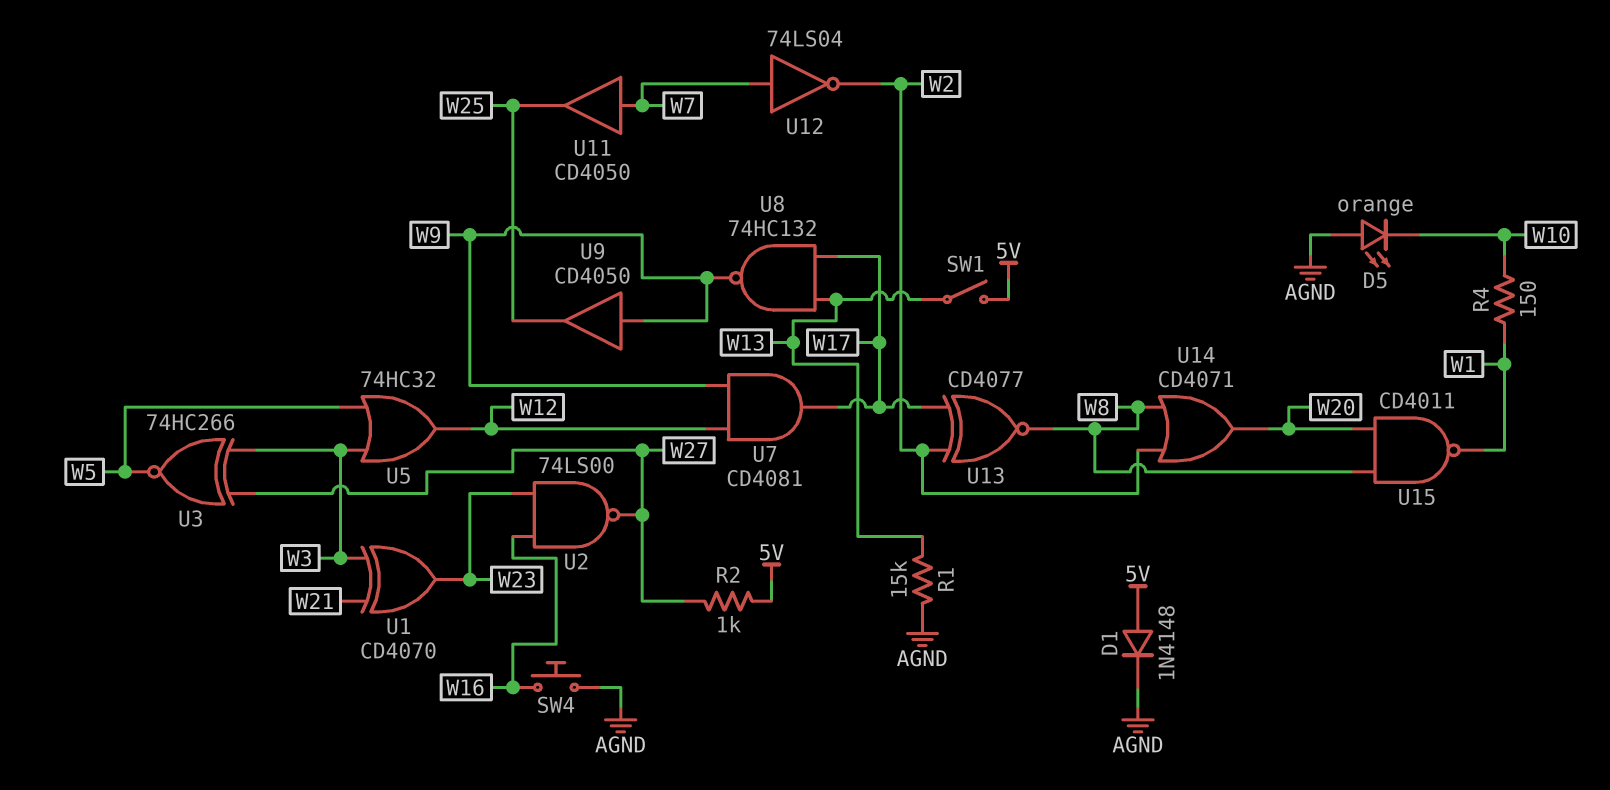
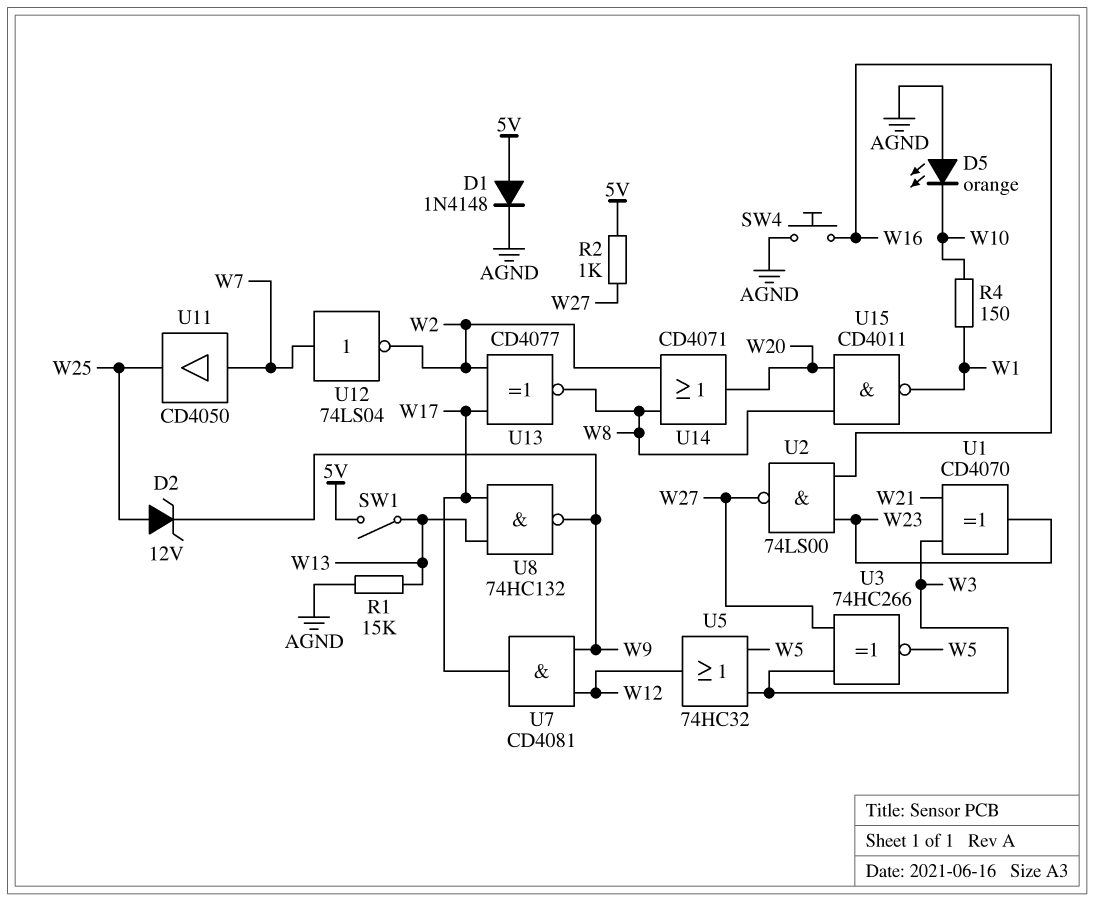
D2: none -> zener 12V (A W25, K W9)
U9: buffer CD4050 (in W9, out W25) -> none

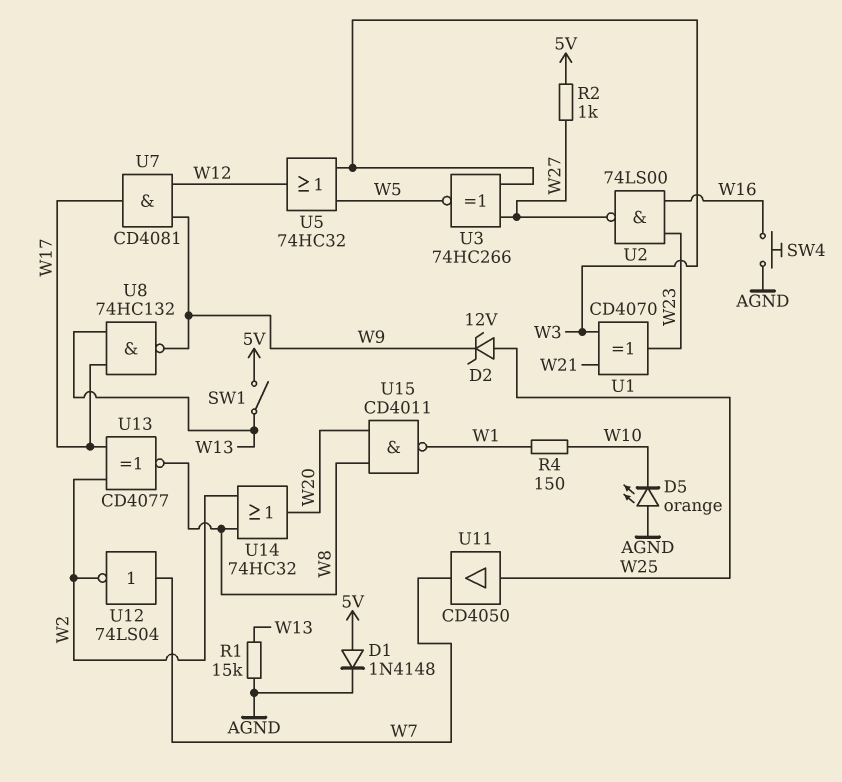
U11: buffer CD4050 (in W7, out W25) -> buffer CD4050 (in W25, out W7)
U14: OR CD4071 (in W2, in W8, out W20) -> OR 74HC32 (in W2, in W8, out W20)

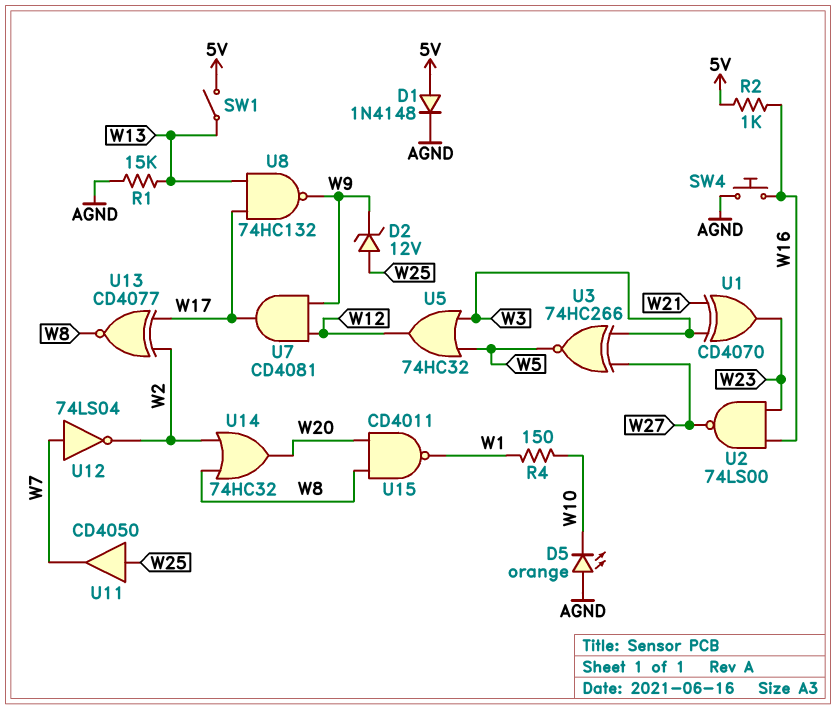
R2: 1k (5V, W27) -> 1k (5V, W16)

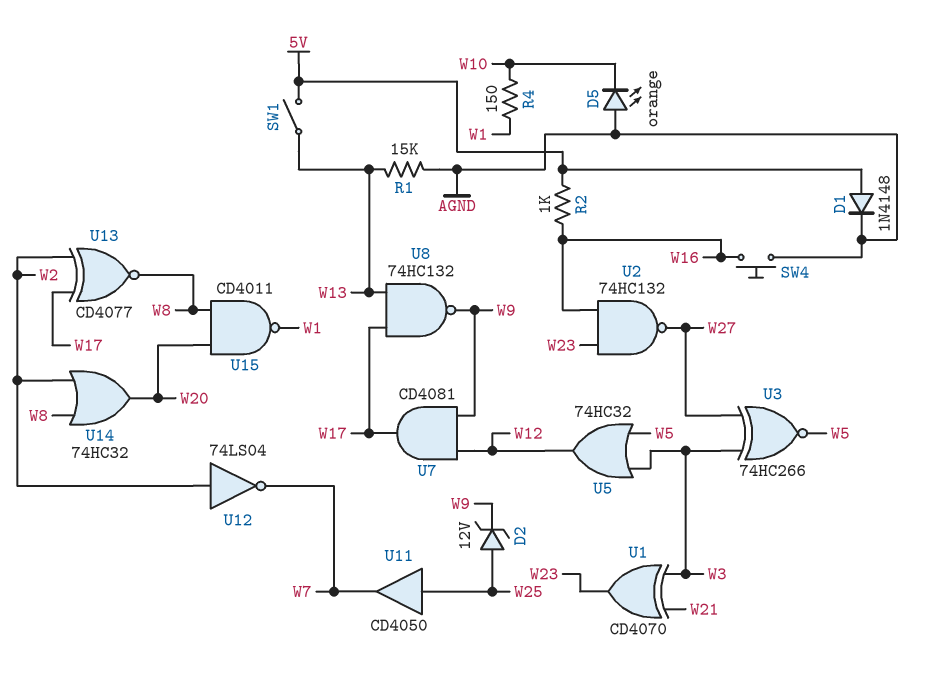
U2: NAND 74LS00 (in W16, in W23, out W27) -> NAND 74HC132 (in W16, in W23, out W27)
U12: NOT 74LS04 (in W7, out W2) -> NOT 74LS04 (in W2, out W7)

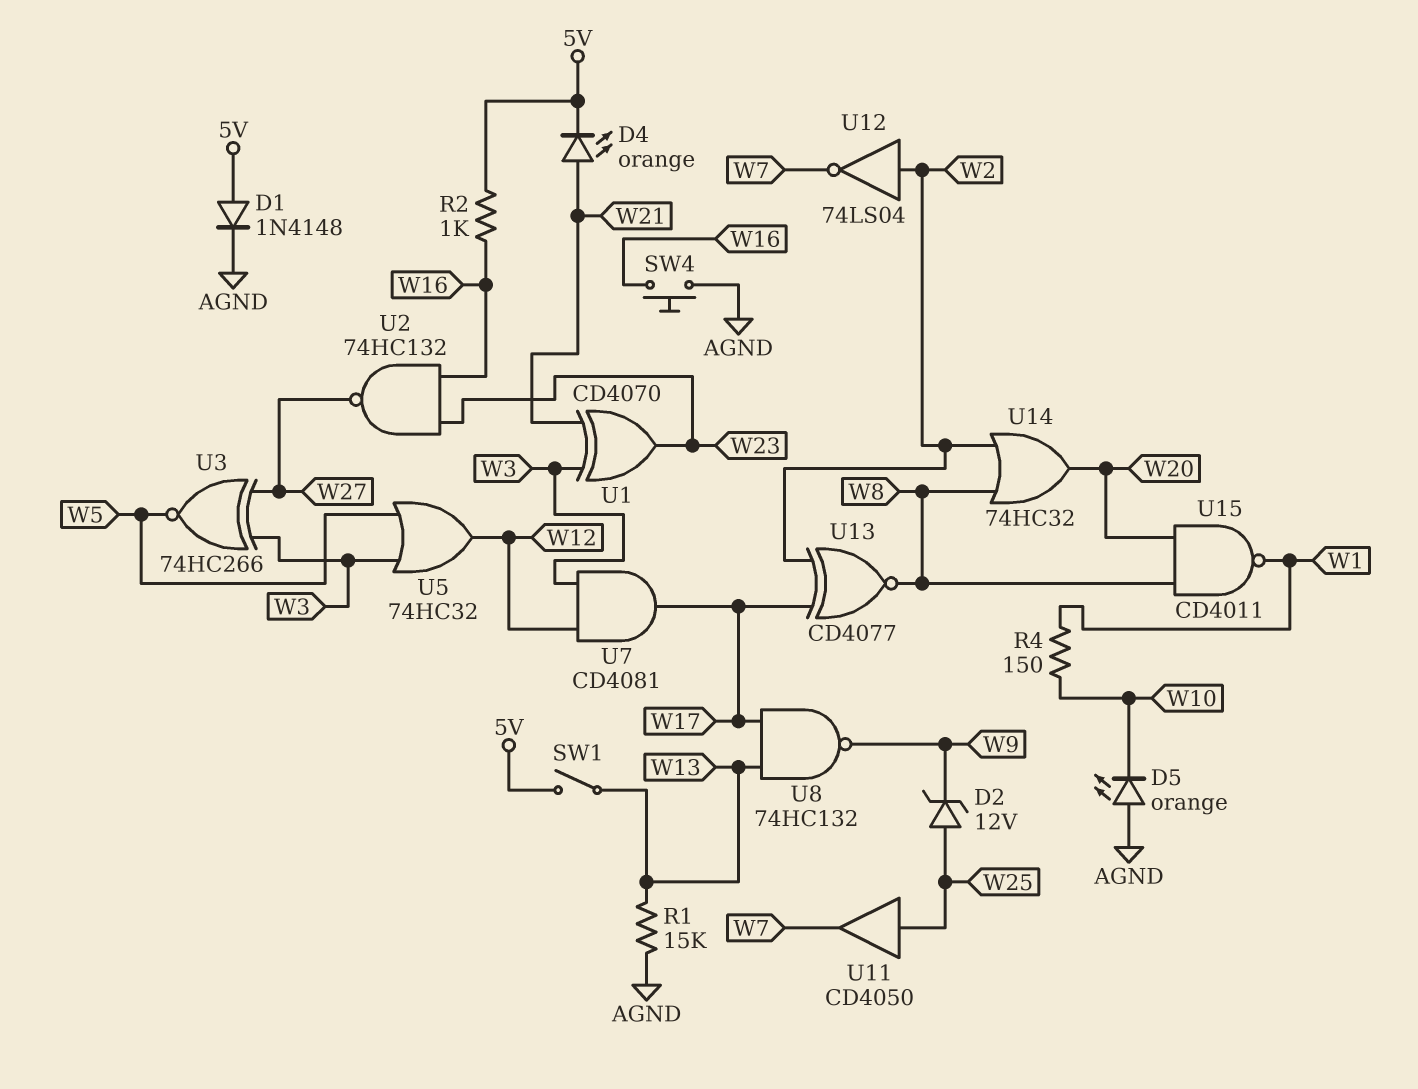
D4: none -> LED orange (A W21, K 5V)
U7: AND CD4081 (in W9, in W12, out W17) -> AND CD4081 (in W3, in W12, out W17)

